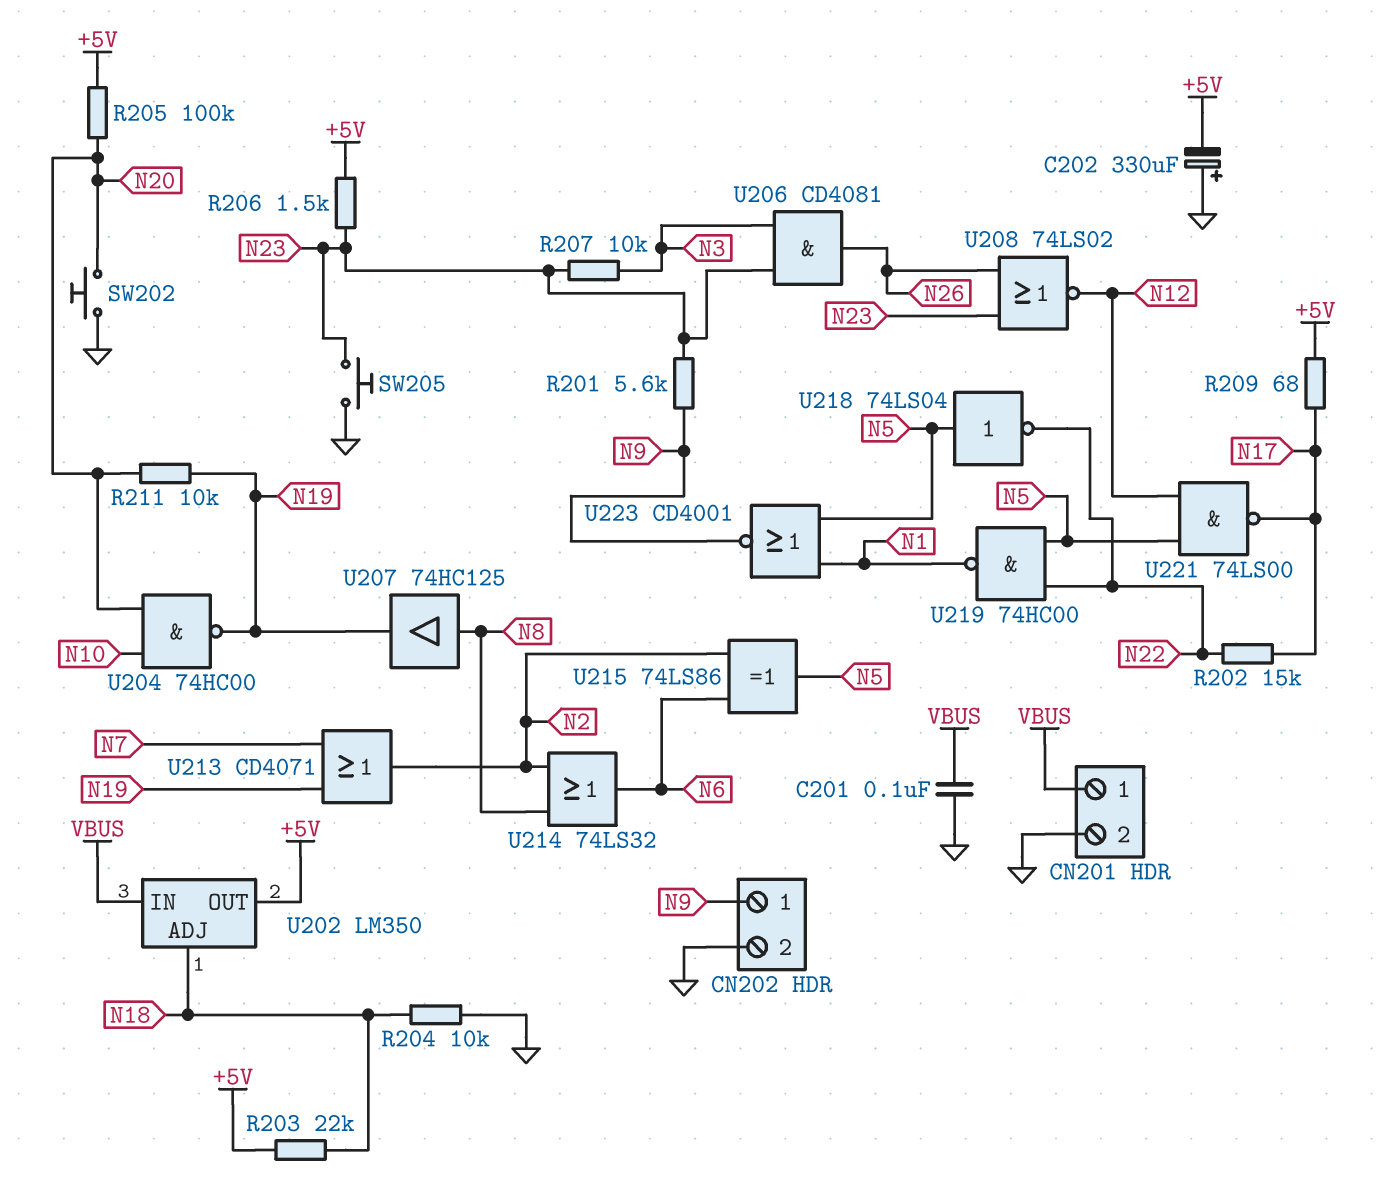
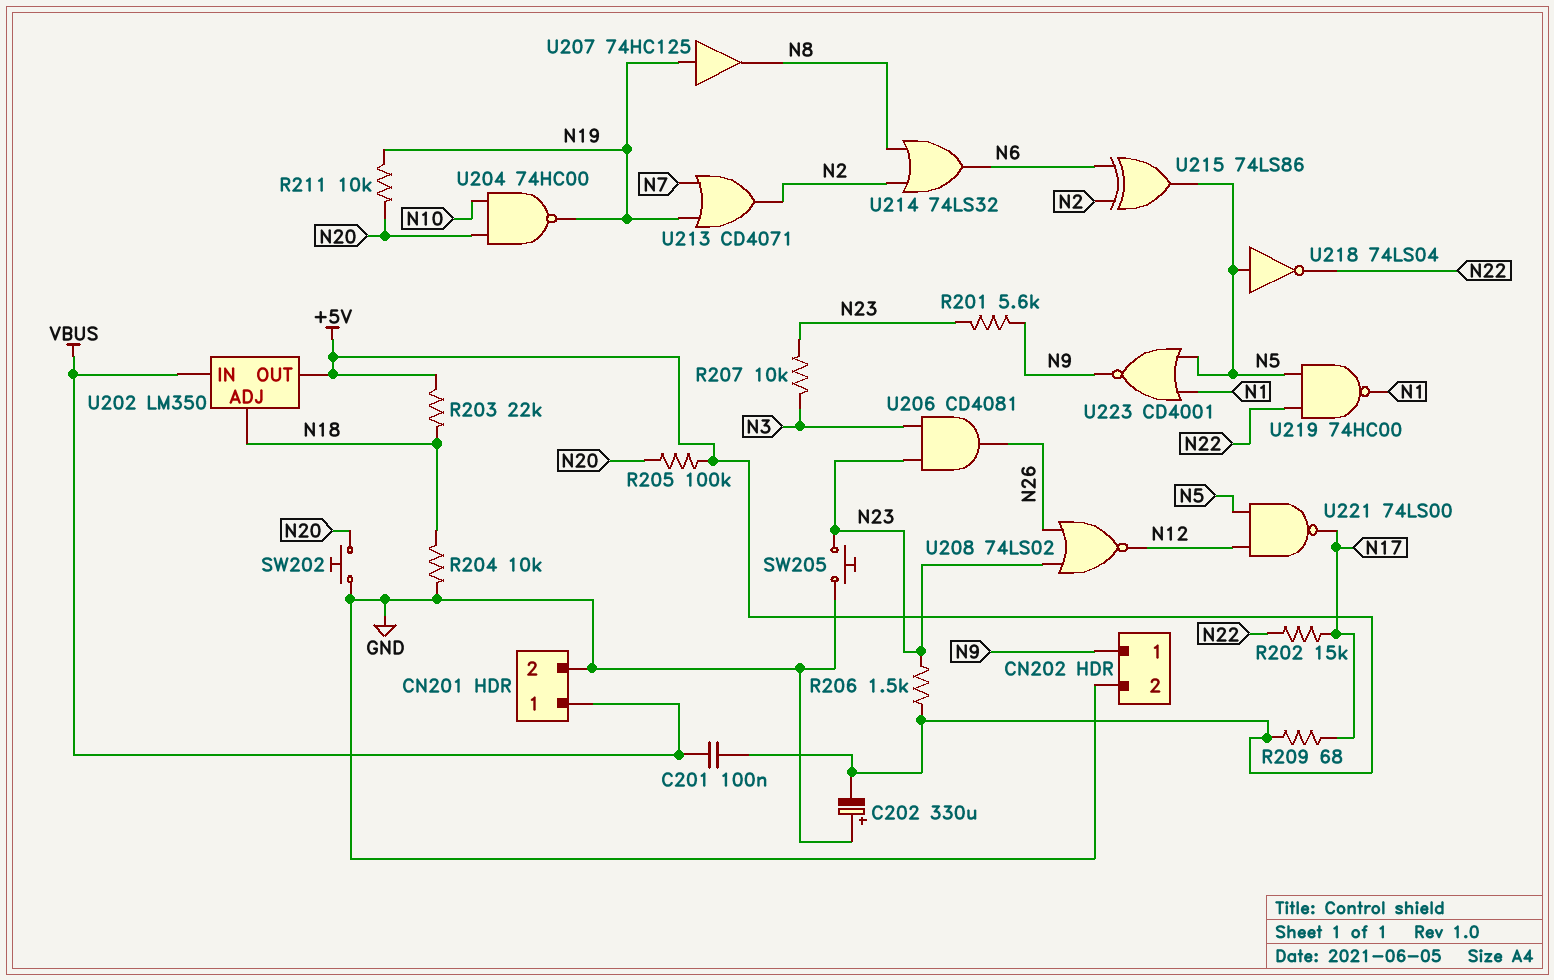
C201: 100nF (GND, VBUS) -> 100nF (+5V, VBUS)
U207: buffer 74HC125 (in N8, out N19) -> buffer 74HC125 (in N19, out N8)

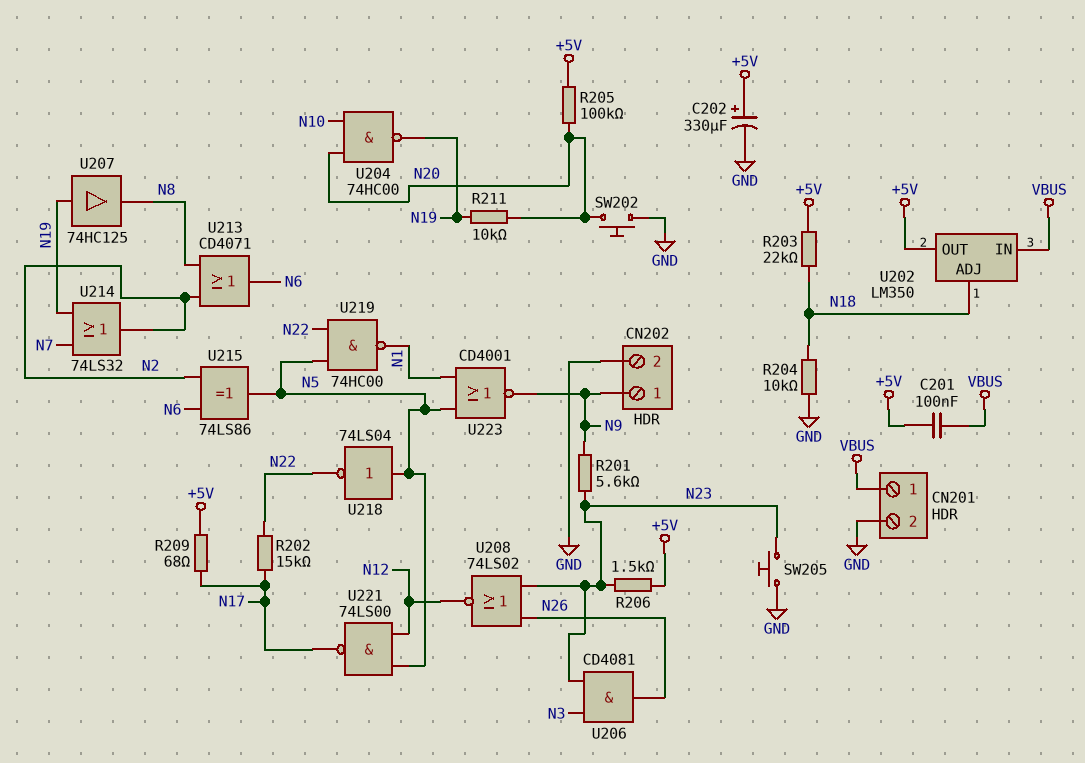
C202: 330uF (plus GND, minus +5V) -> 330uF (plus +5V, minus GND)
R207: 10k (N3, N23) -> none
U213: OR CD4071 (in N7, in N19, out N2) -> OR CD4071 (in N2, in N8, out N6)
U214: OR 74LS32 (in N2, in N8, out N6) -> OR 74LS32 (in N7, in N19, out N2)

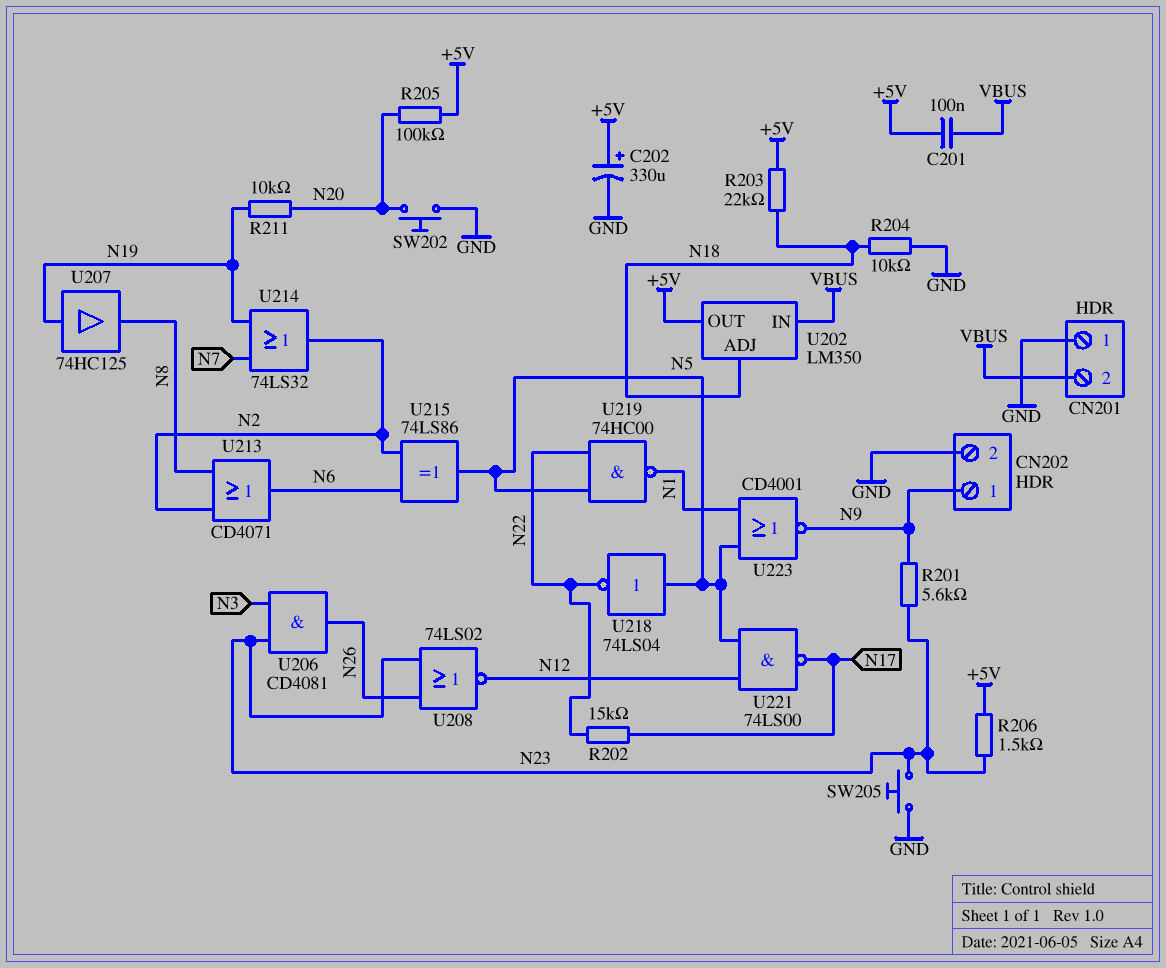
CN201 pin 1: VBUS -> GND
CN201 pin 2: GND -> VBUS
R209: 68 (+5V, N17) -> none
U204: NAND 74HC00 (in N10, in N20, out N19) -> none

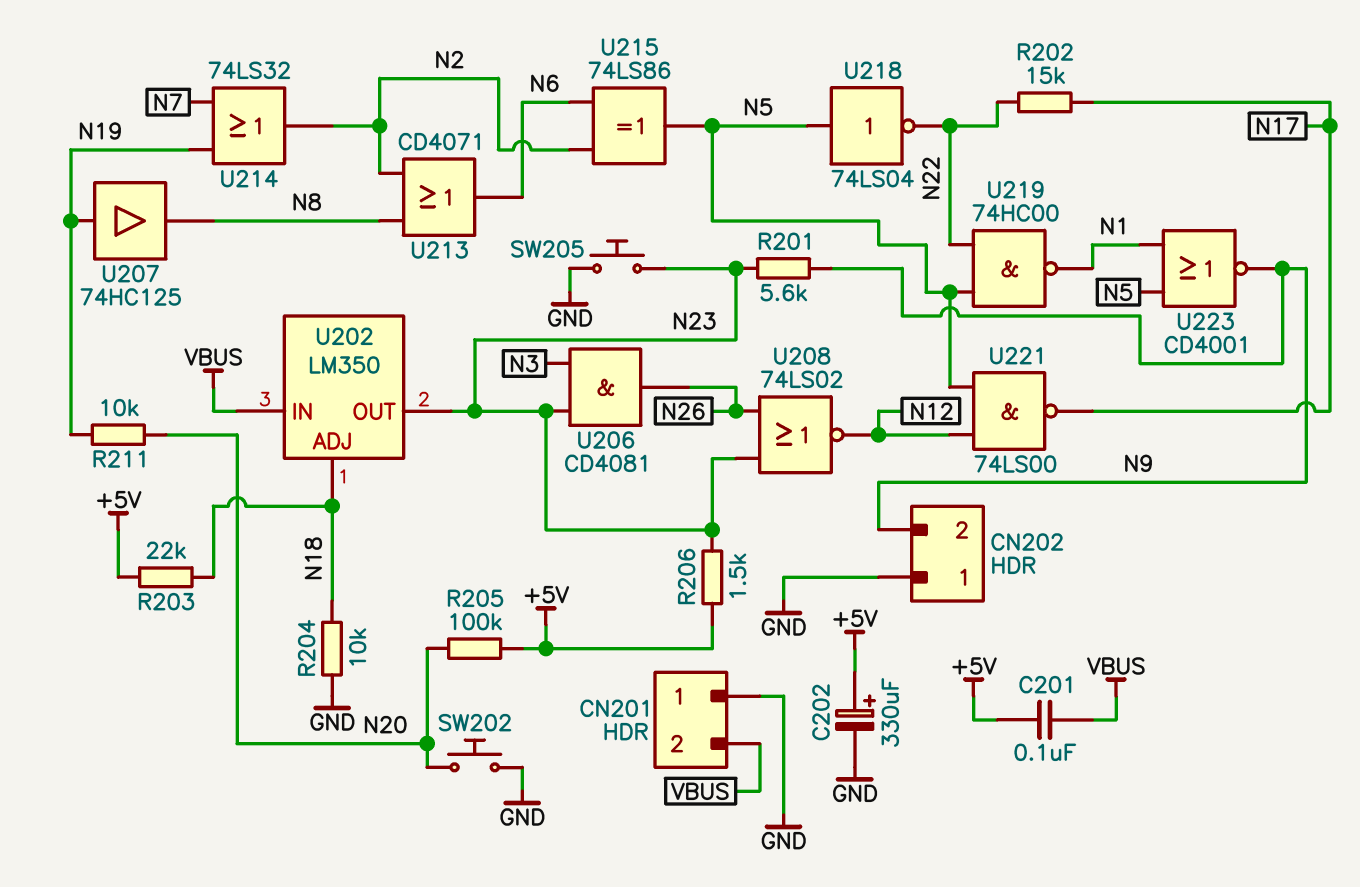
CN202 pin 1: N9 -> GND
CN202 pin 2: GND -> N9
U202 pin OUT: +5V -> N23

